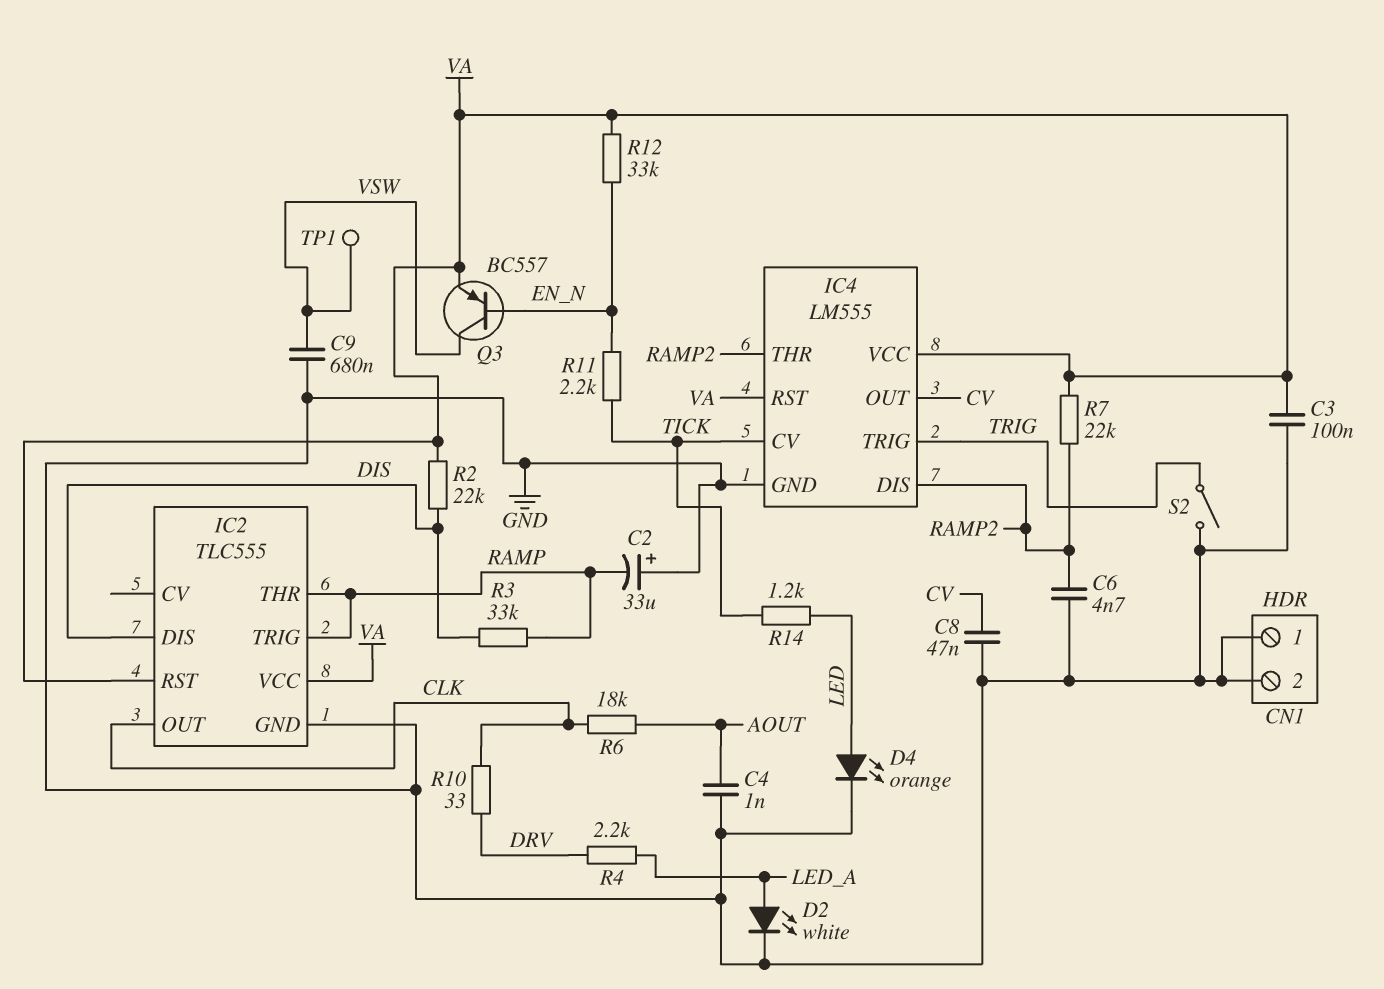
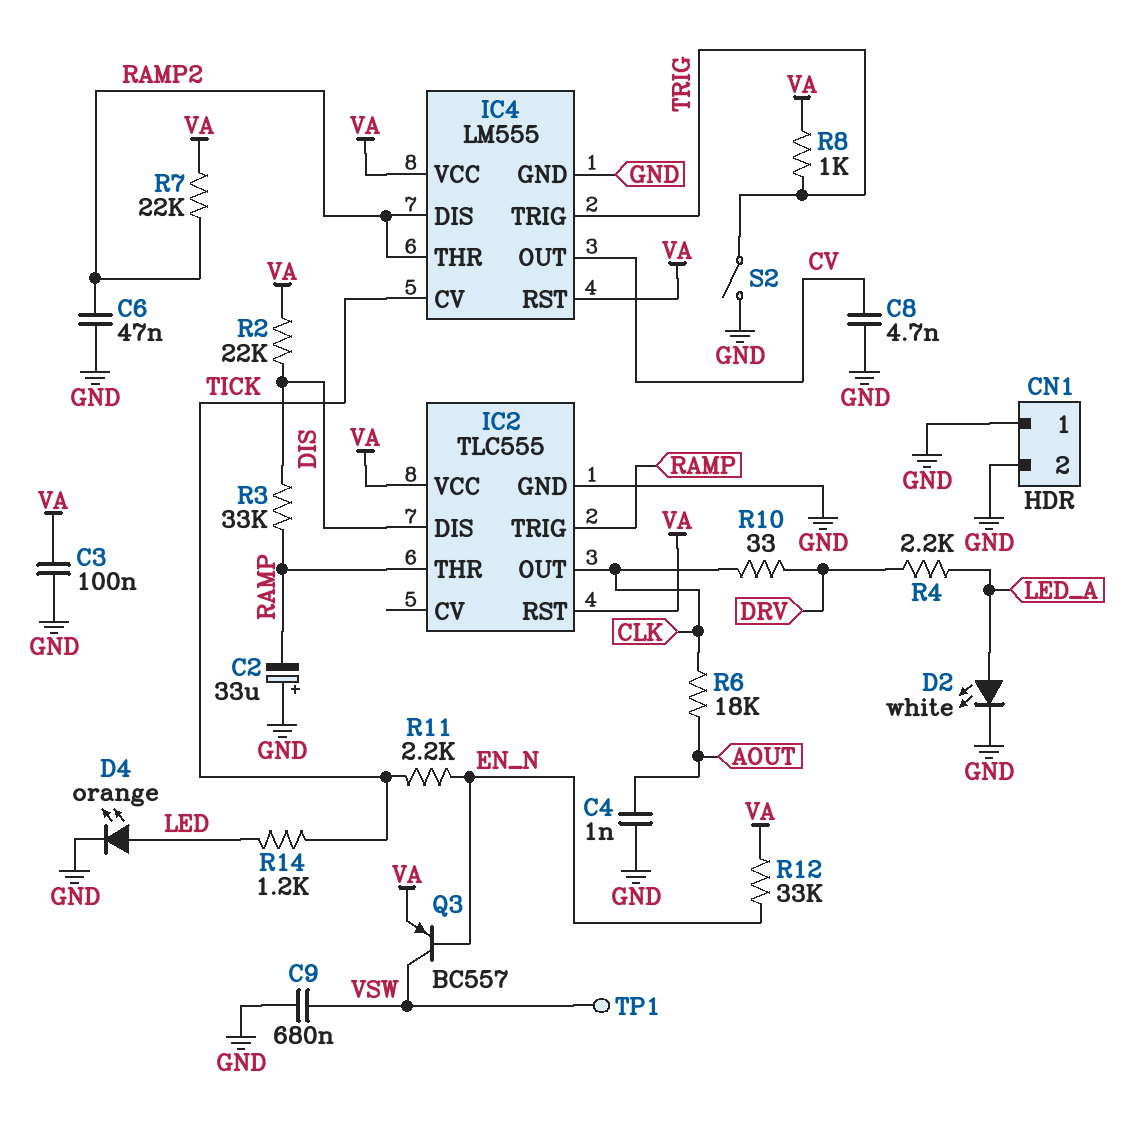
C6: 4.7nF (GND, RAMP2) -> 47nF (GND, RAMP2)
C8: 47nF (CV, GND) -> 4.7nF (CV, GND)
R8: none -> 1k (TRIG, VA)

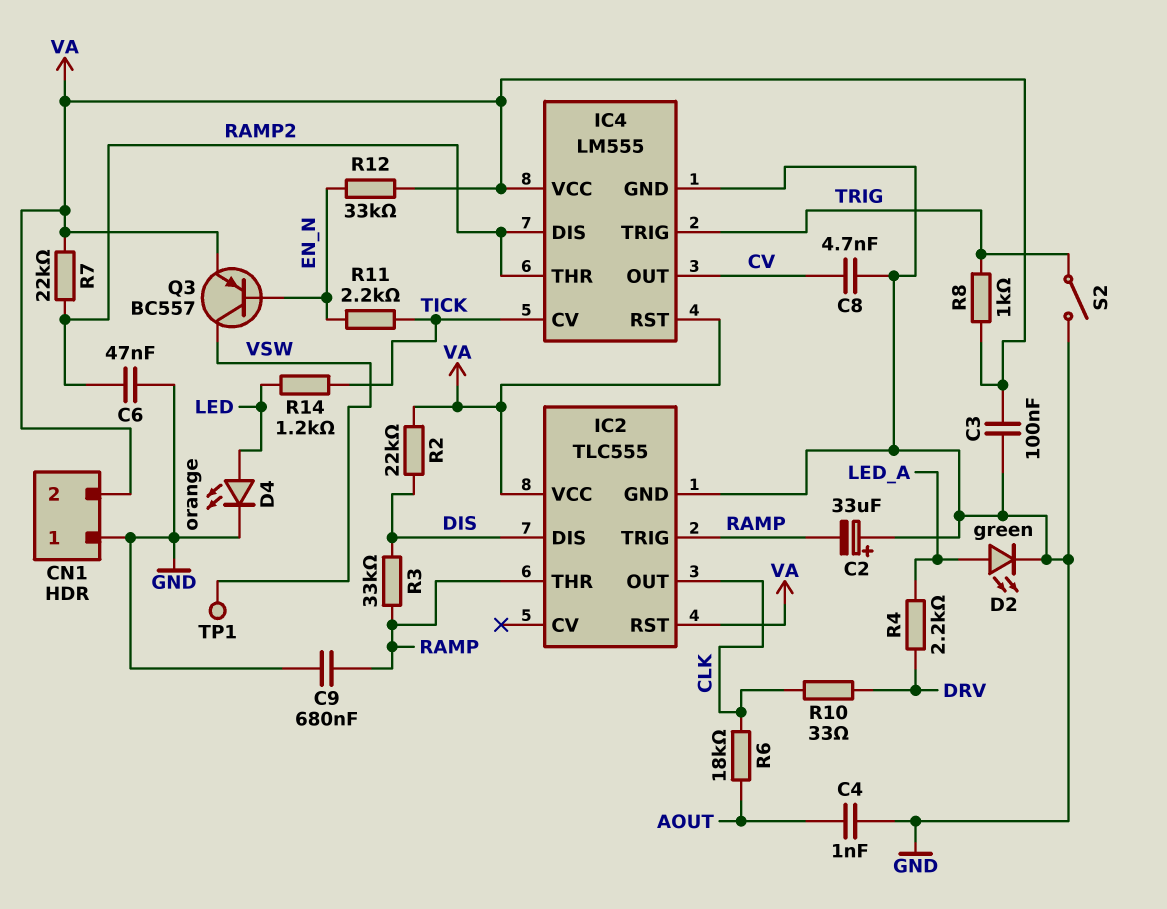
C9: 680nF (GND, VSW) -> 680nF (GND, RAMP)
CN1 pin 2: GND -> VA
D2: LED white (A LED_A, K GND) -> LED green (A LED_A, K GND)

